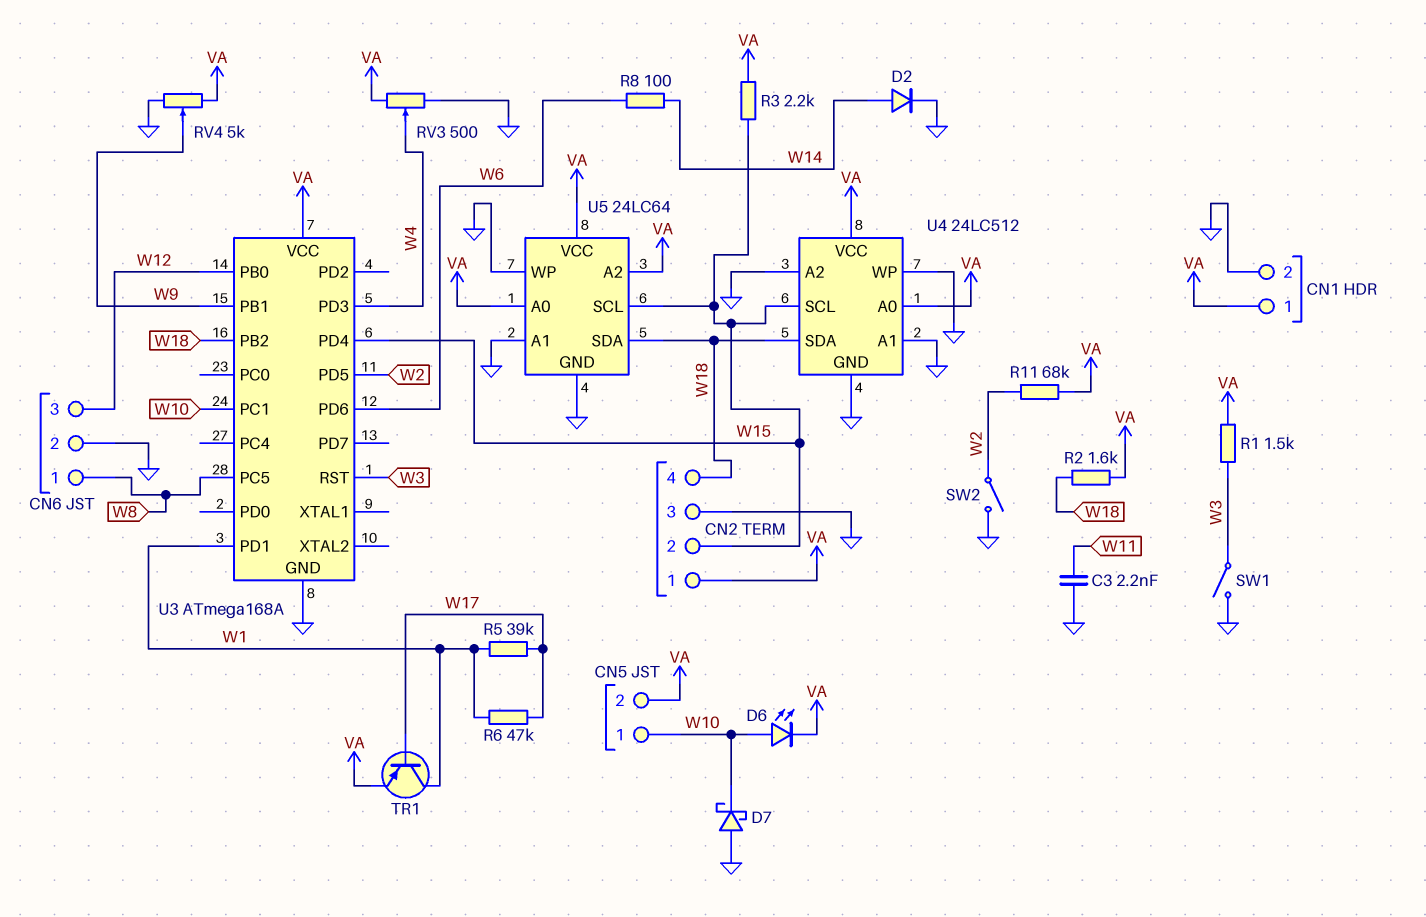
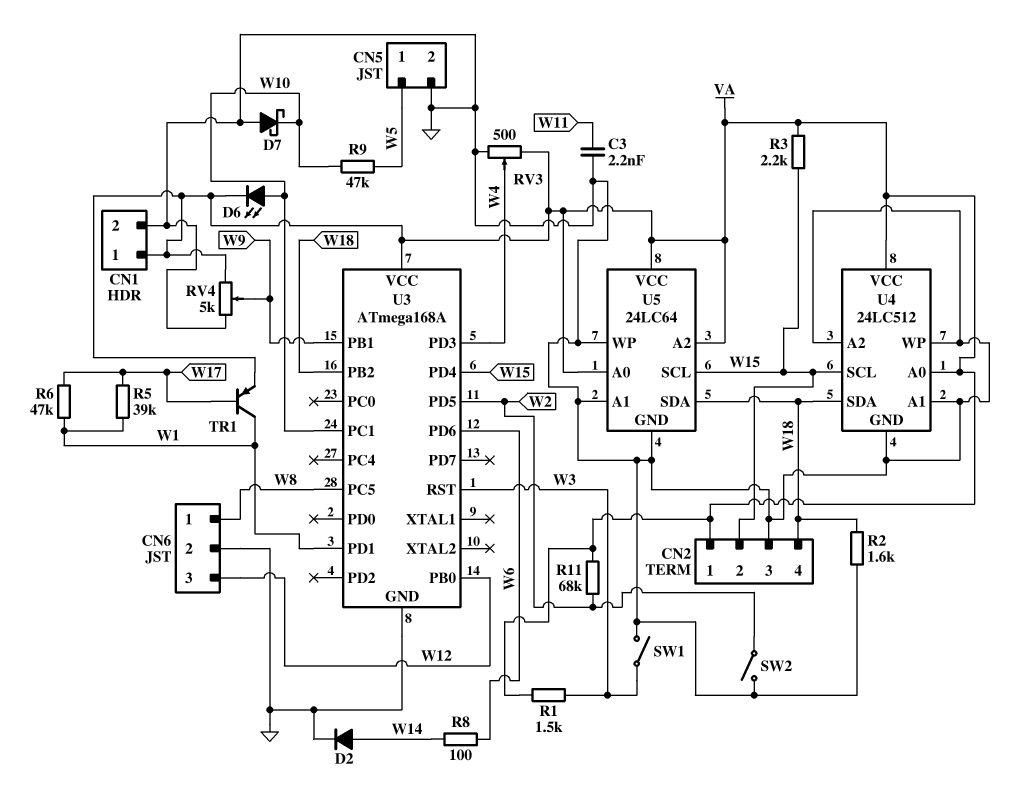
CN5 pin 1: W10 -> W5
CN5 pin 2: VA -> GND
R2: 1.6k (VA, W18) -> 1.6k (GND, W18)
R9: none -> 47k (W5, W10)

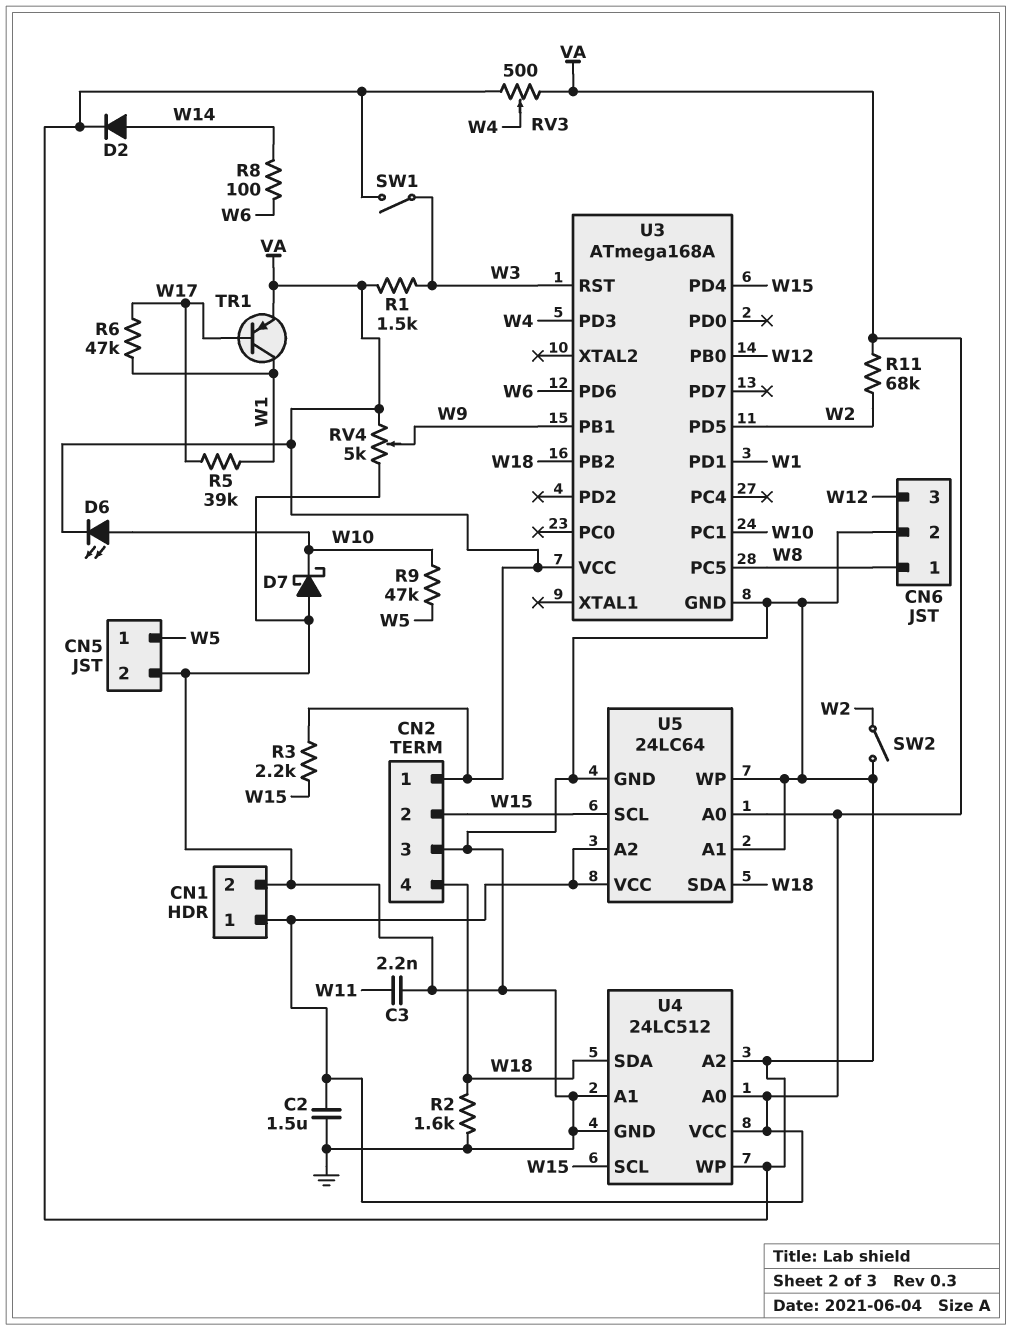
C2: none -> 1.5uF (GND, VA)

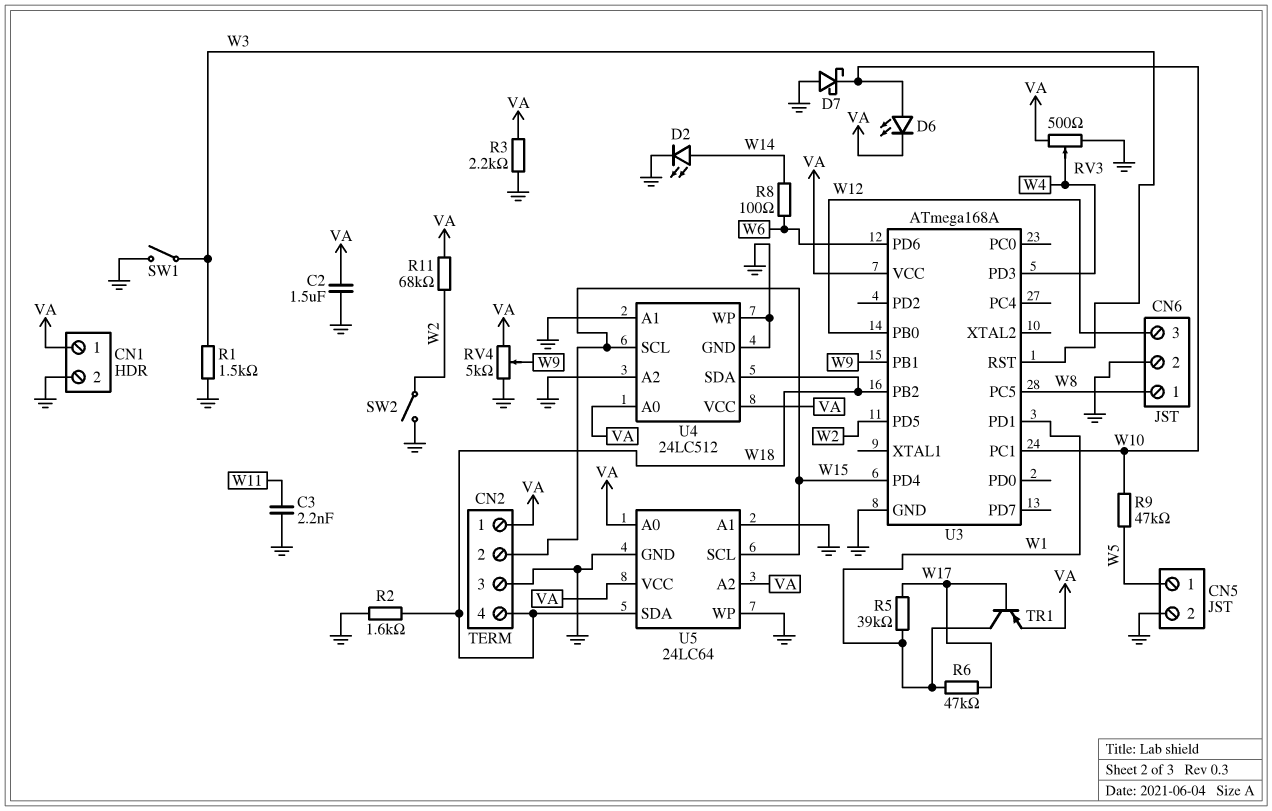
D2: diode (A W14, K GND) -> LED (A W14, K GND)
R1: 1.5k (VA, W3) -> 1.5k (GND, W3)
R3: 2.2k (VA, W15) -> 2.2k (GND, VA)

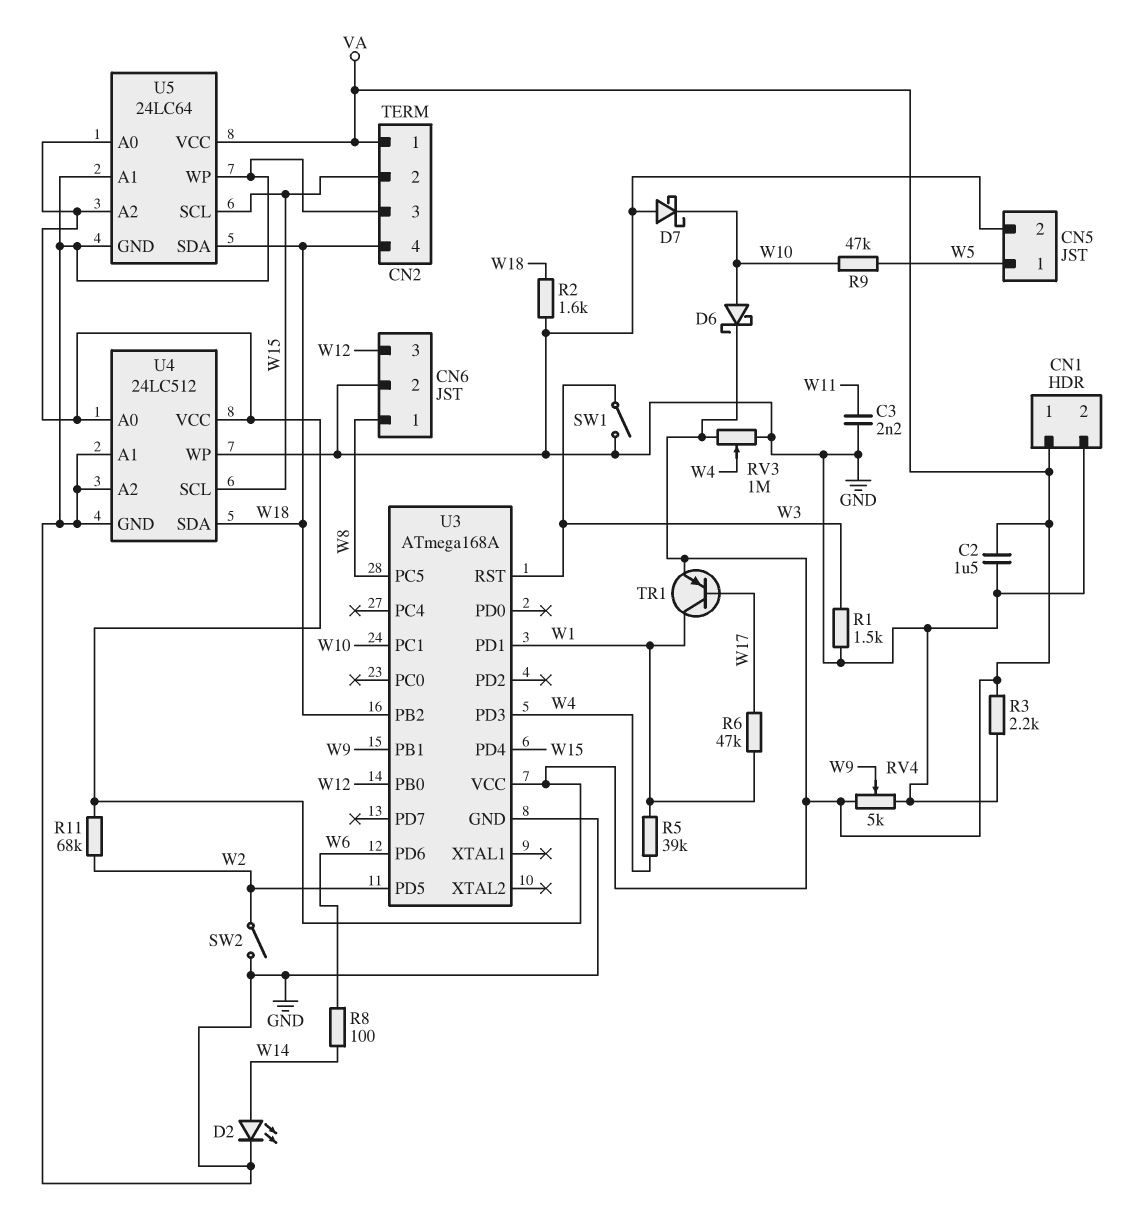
D6: LED (A W10, K VA) -> schottky (A W10, K VA)
R5: 39k (W1, W17) -> 39k (W1, W4)
RV3: 500 (GND, VA, wiper W4) -> 1M (GND, VA, wiper W4)

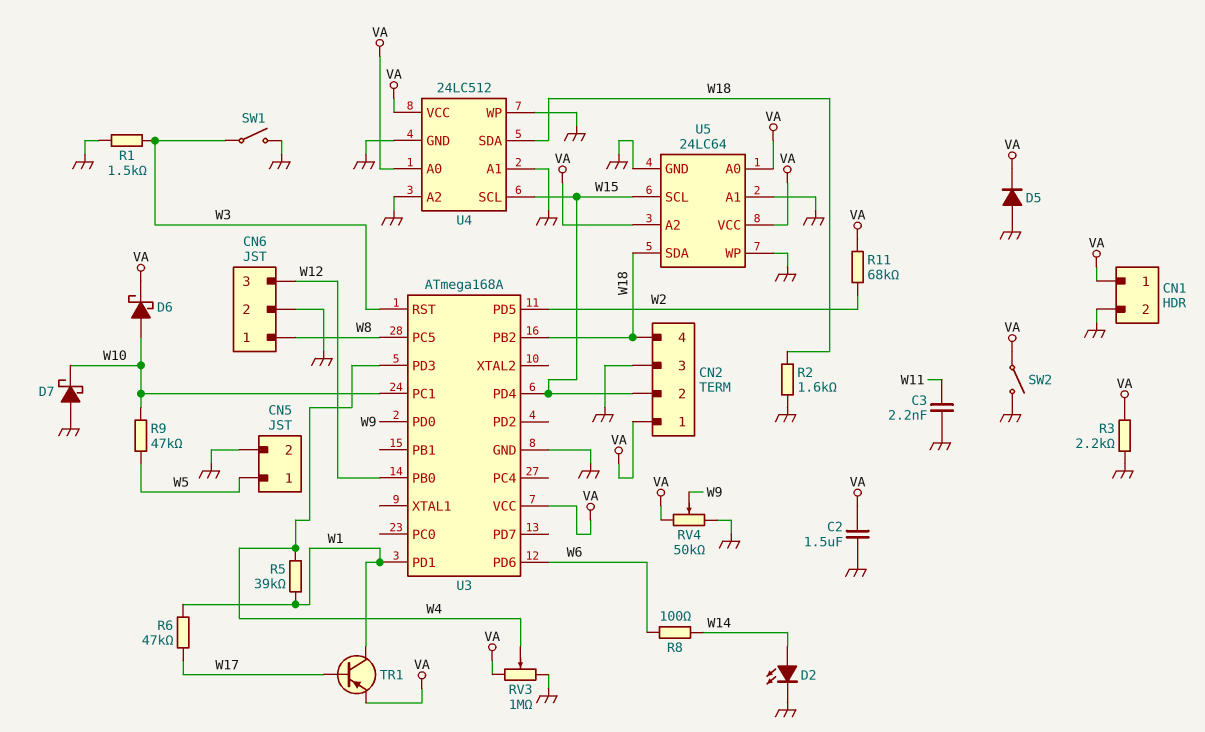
D5: none -> diode (A GND, K VA)
RV4: 5k (GND, VA, wiper W9) -> 50k (GND, VA, wiper W9)
SW2: switch (GND, W2) -> switch (GND, VA)
U3 pin PB1: W9 -> none
U3 pin PD0: none -> W9

